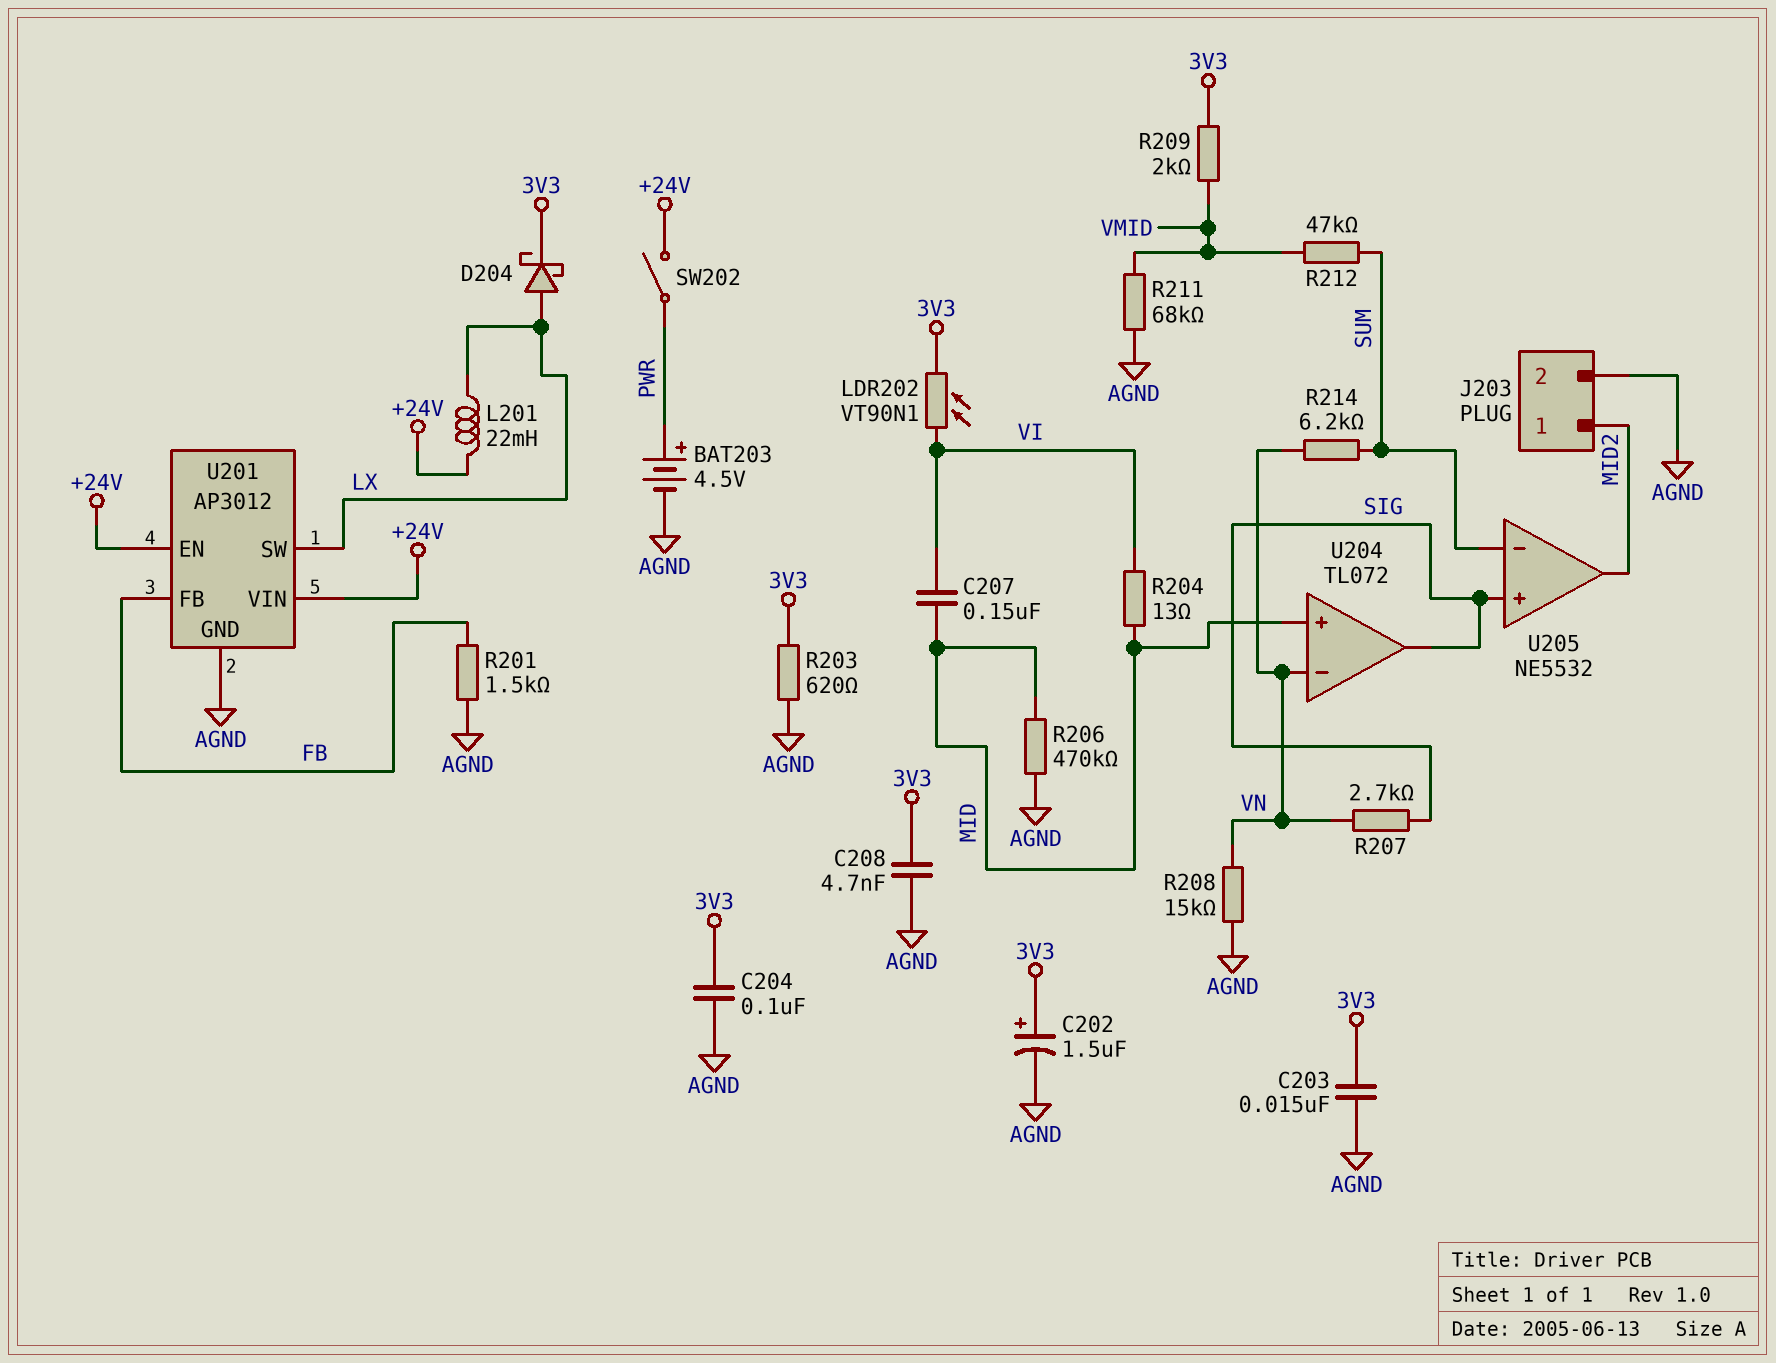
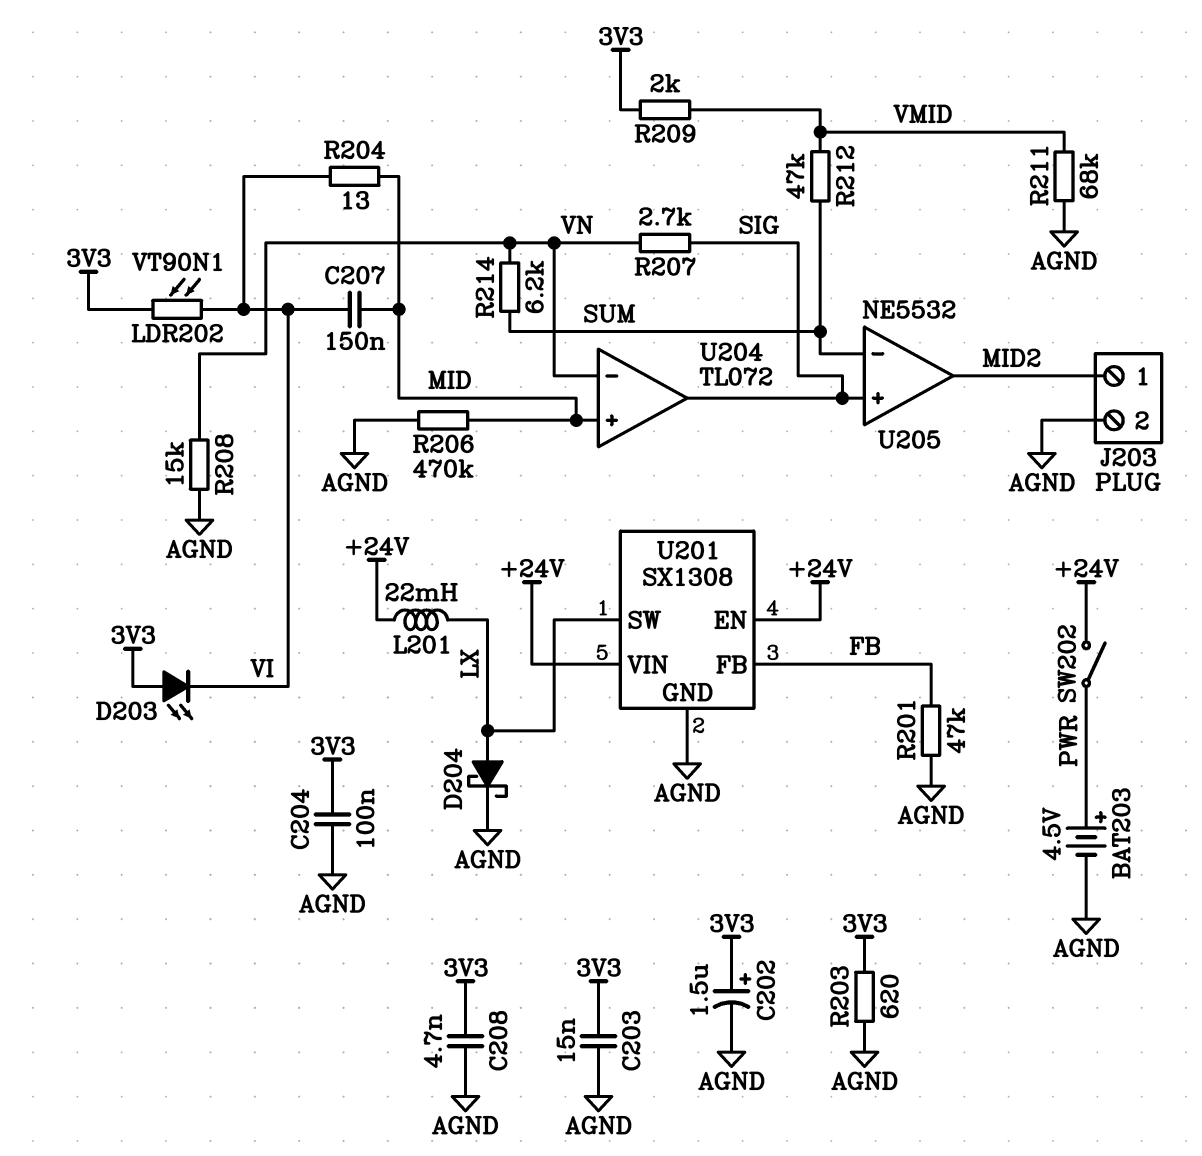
D203: none -> LED (A 3V3, K VI)
D204: schottky (A LX, K 3V3) -> schottky (A LX, K AGND)
R201: 1.5k (AGND, FB) -> 47k (AGND, FB)
U201: AP3012 -> SX1308

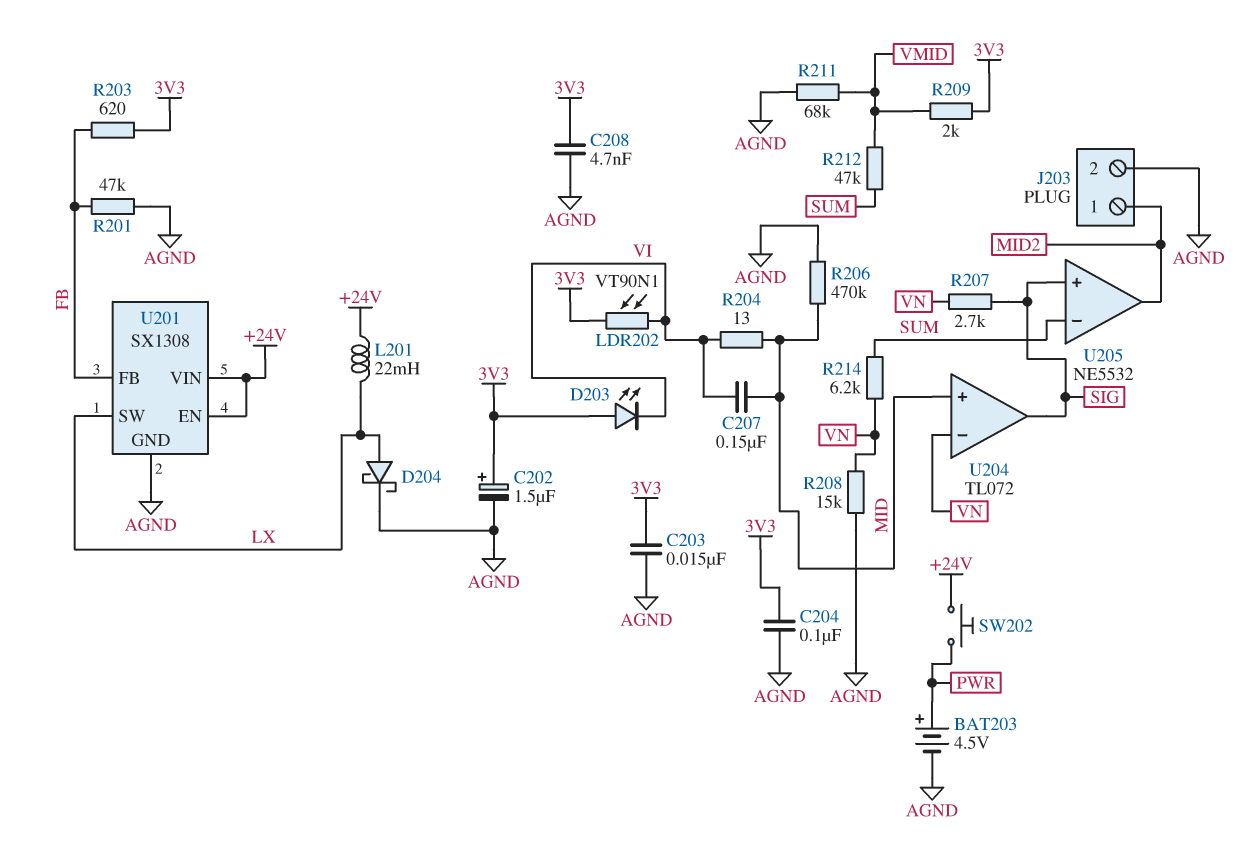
R203: 620 (3V3, AGND) -> 620 (3V3, FB)
SW202: switch (+24V, PWR) -> button (+24V, PWR)

